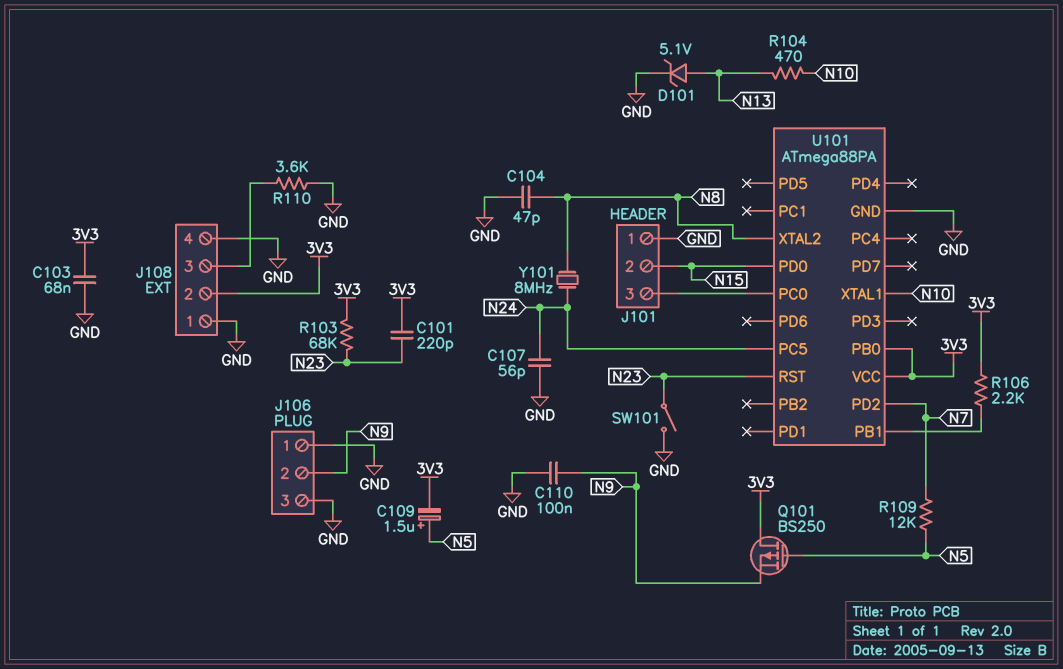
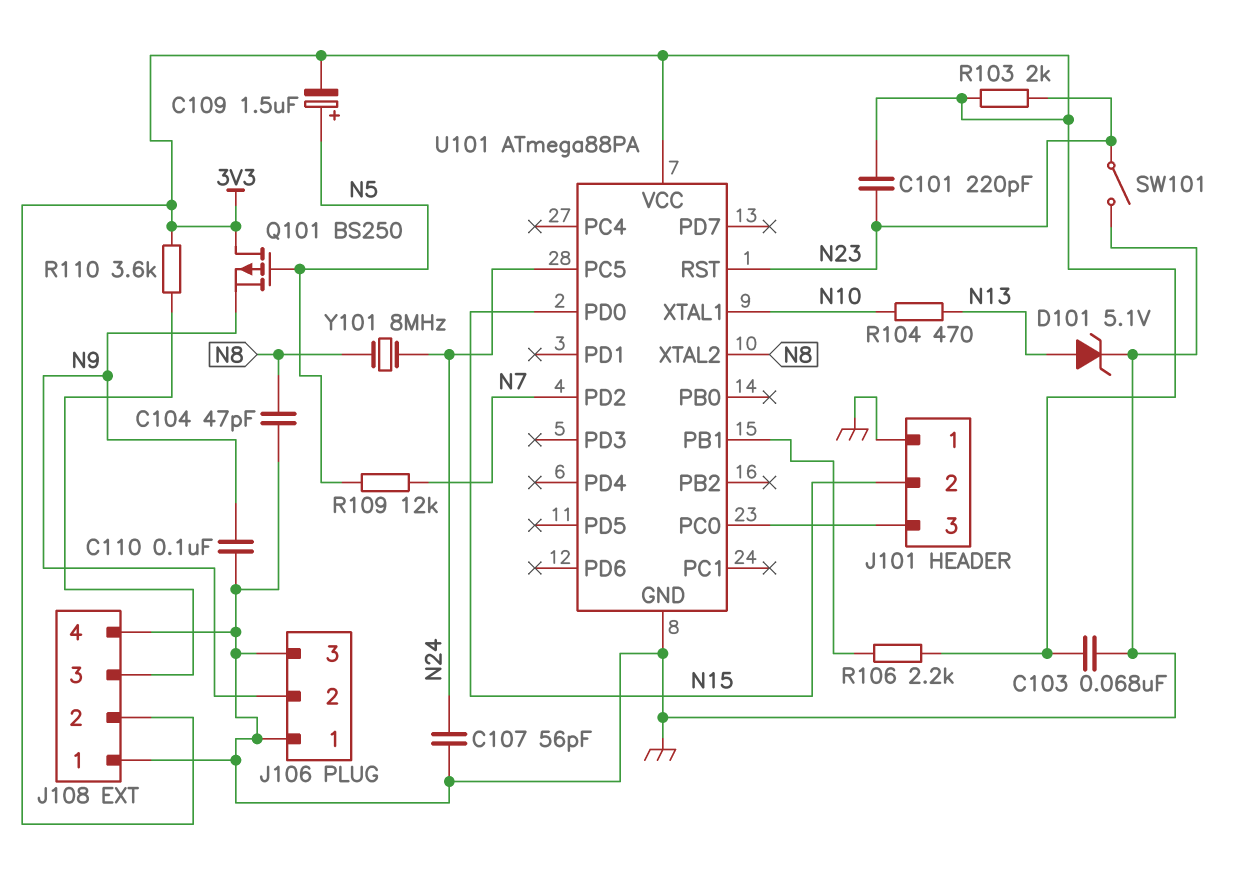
R103: 68k (3V3, N23) -> 2k (3V3, N23)
R110: 3.6k (GND, J108/3) -> 3.6k (3V3, J108/3)
U101 pin PB0: 3V3 -> none

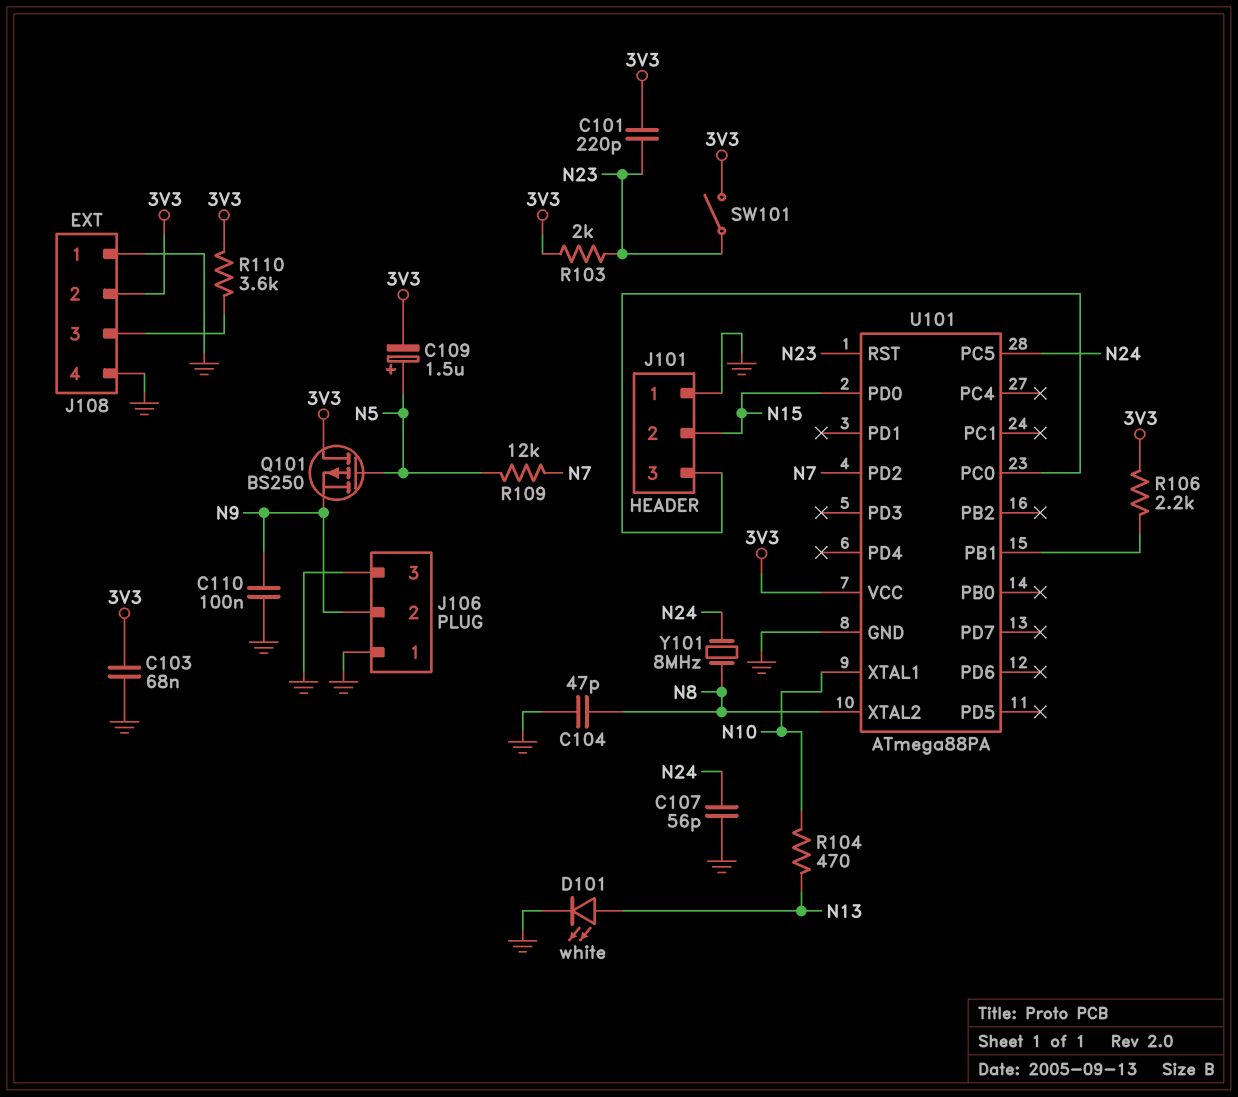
D101: zener 5.1V (A N13, K GND) -> LED white (A N13, K GND)
SW101: switch (GND, N23) -> switch (3V3, N23)

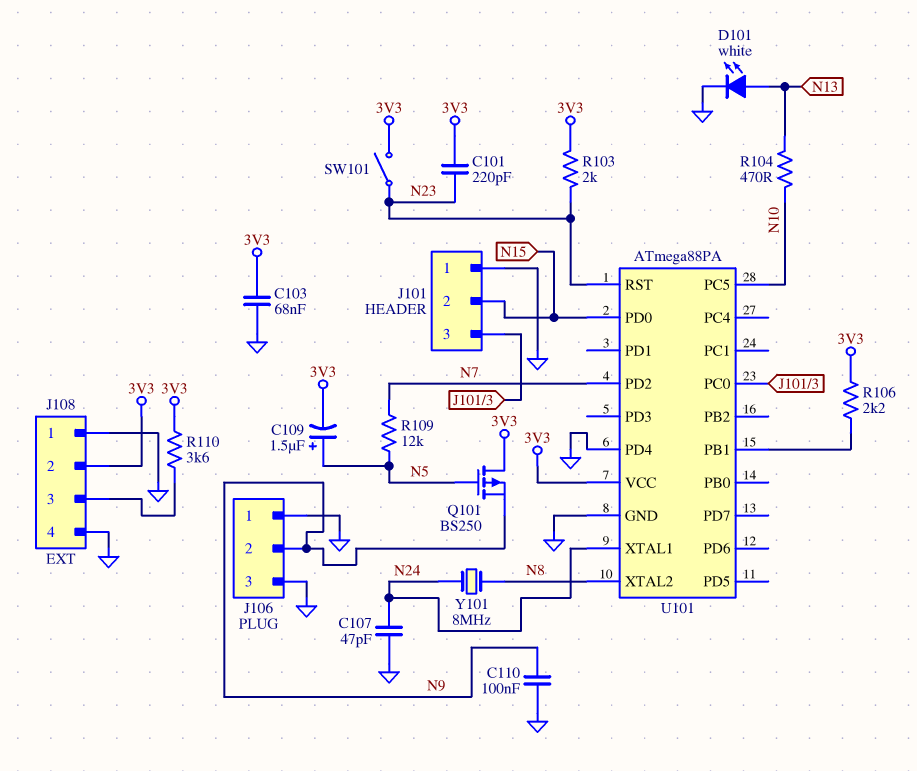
C104: 47pF (GND, N8) -> none
C107: 56pF (GND, N24) -> 47pF (GND, N24)
U101 pin PC5: N24 -> N10
U101 pin PD4: none -> GND
U101 pin XTAL1: N10 -> N24

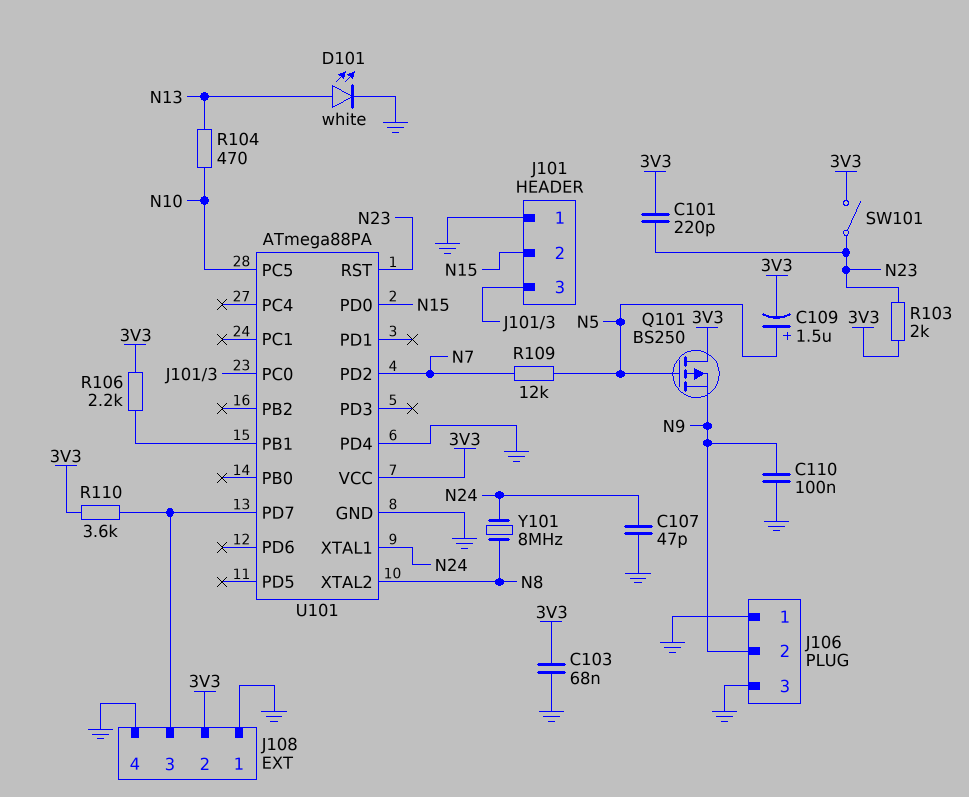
U101 pin PD7: none -> J108/3

